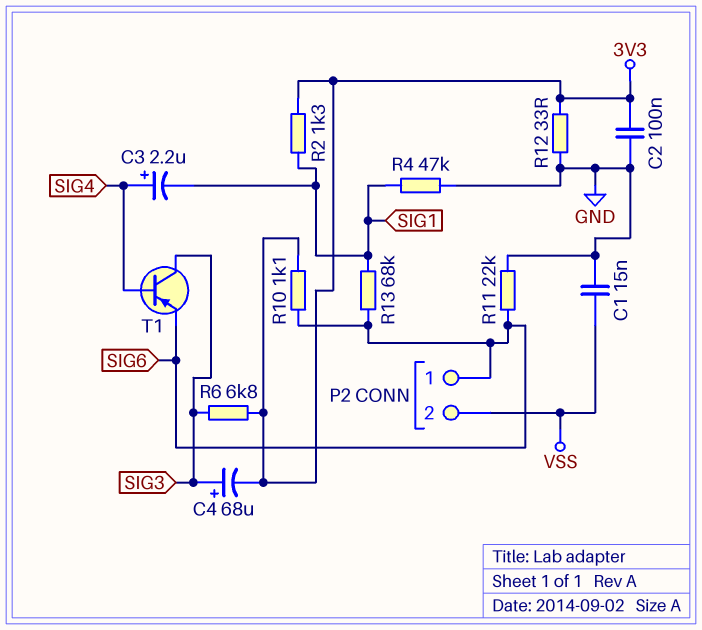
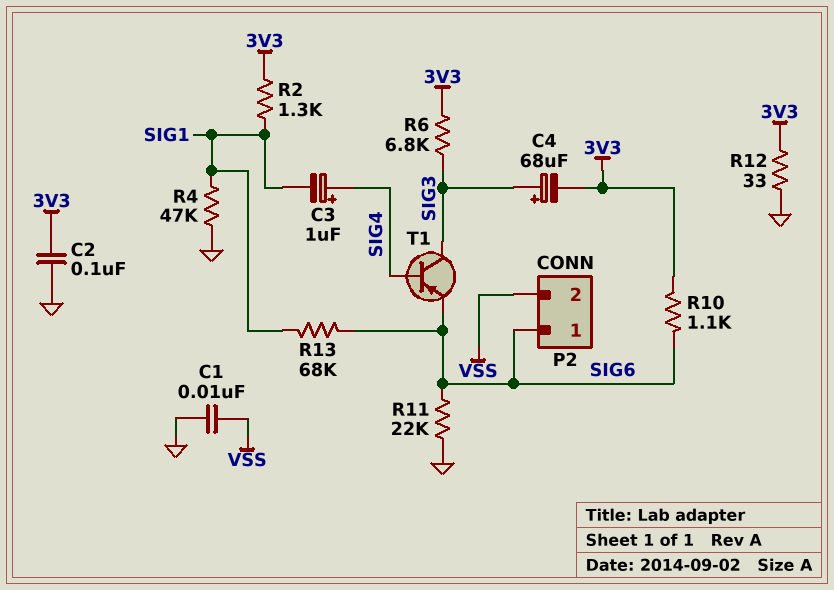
C1: 15nF (GND, VSS) -> 10nF (GND, VSS)
C3: 2.2uF (plus SIG4, minus SIG1) -> 1uF (plus SIG4, minus SIG1)

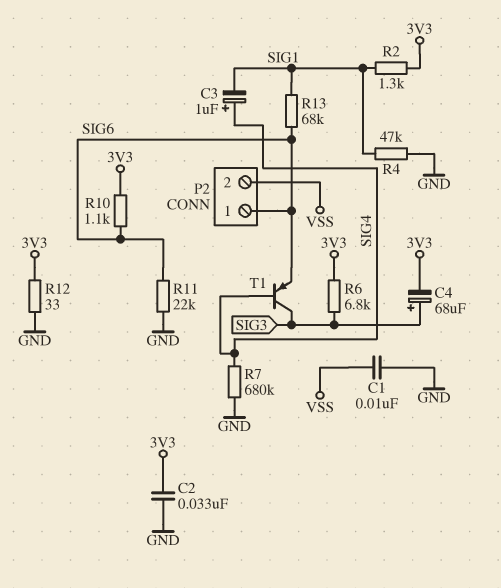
C2: 100nF (3V3, GND) -> 33nF (3V3, GND)
R7: none -> 680k (GND, SIG4)

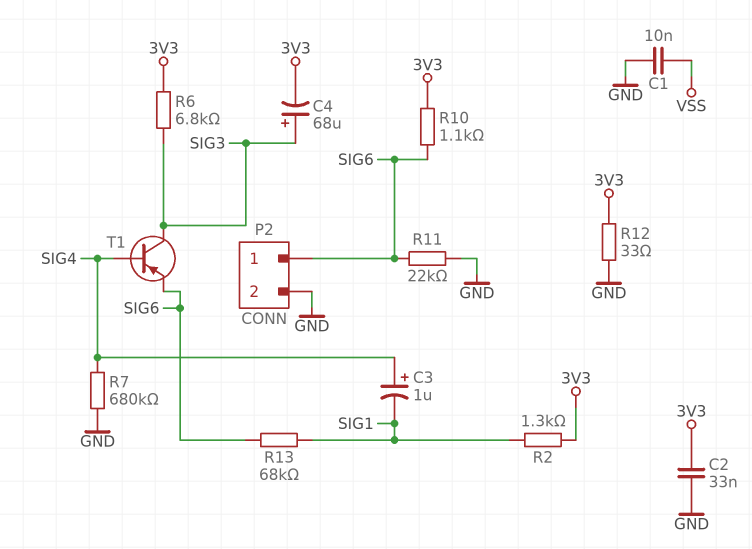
P2 pin 2: VSS -> GND
R4: 47k (GND, SIG1) -> none

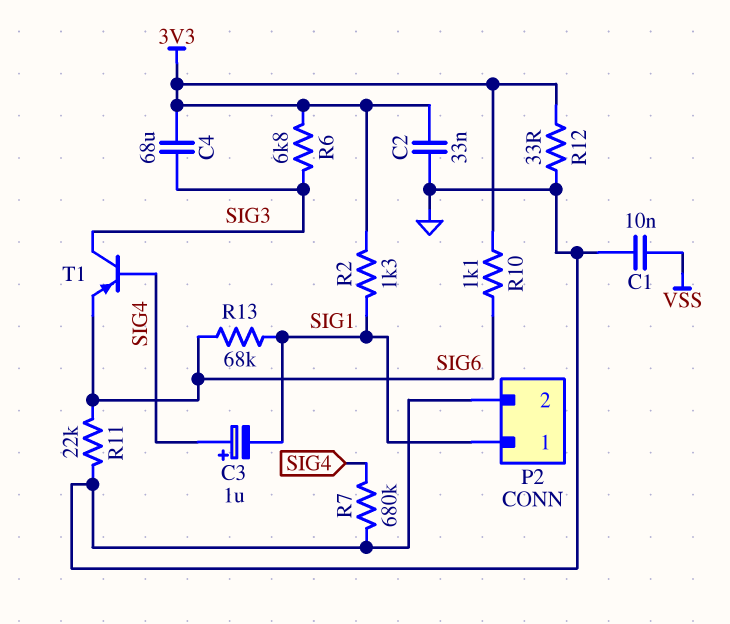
C4: 68uF (plus SIG3, minus 3V3) -> 68uF (3V3, SIG3)
P2 pin 1: SIG6 -> SIG1

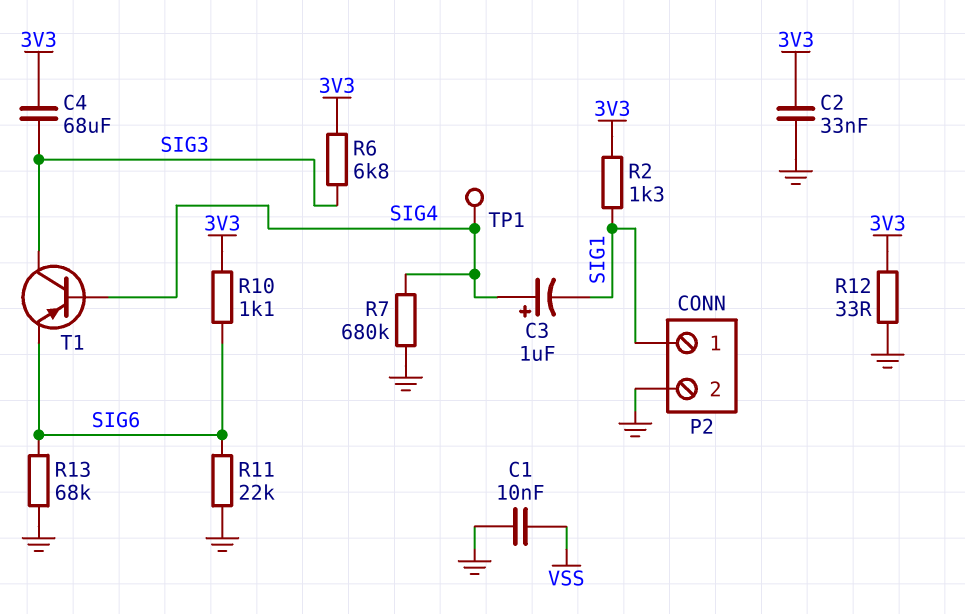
R13: 68k (SIG1, SIG6) -> 68k (GND, SIG6)
TP1: none -> test point (SIG4)

